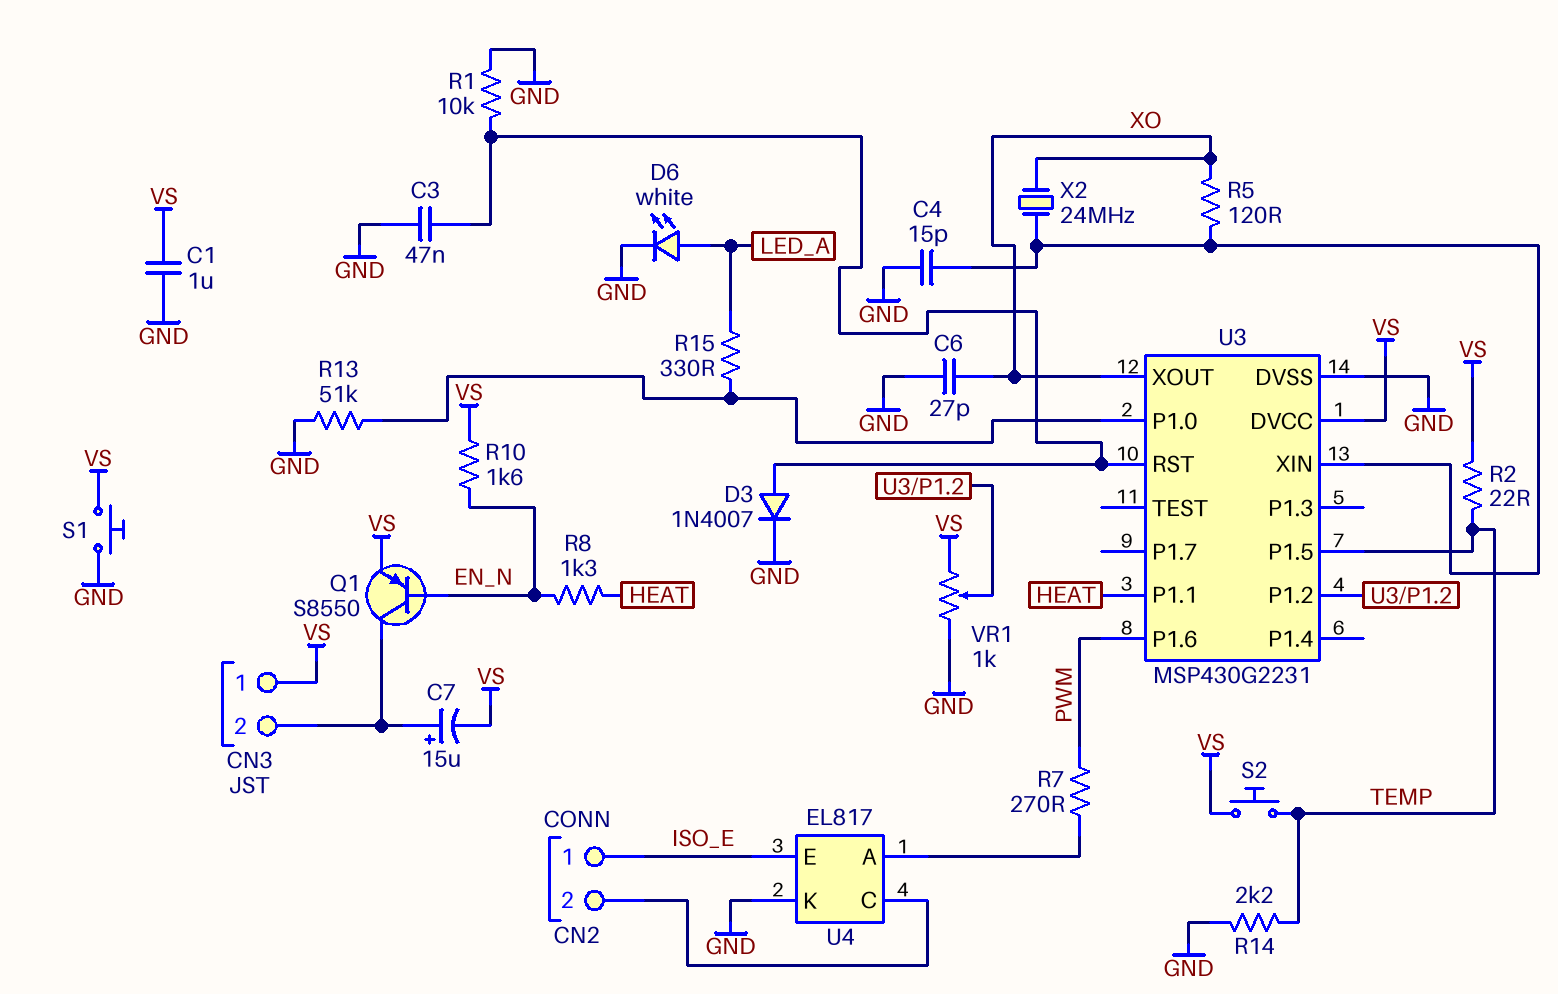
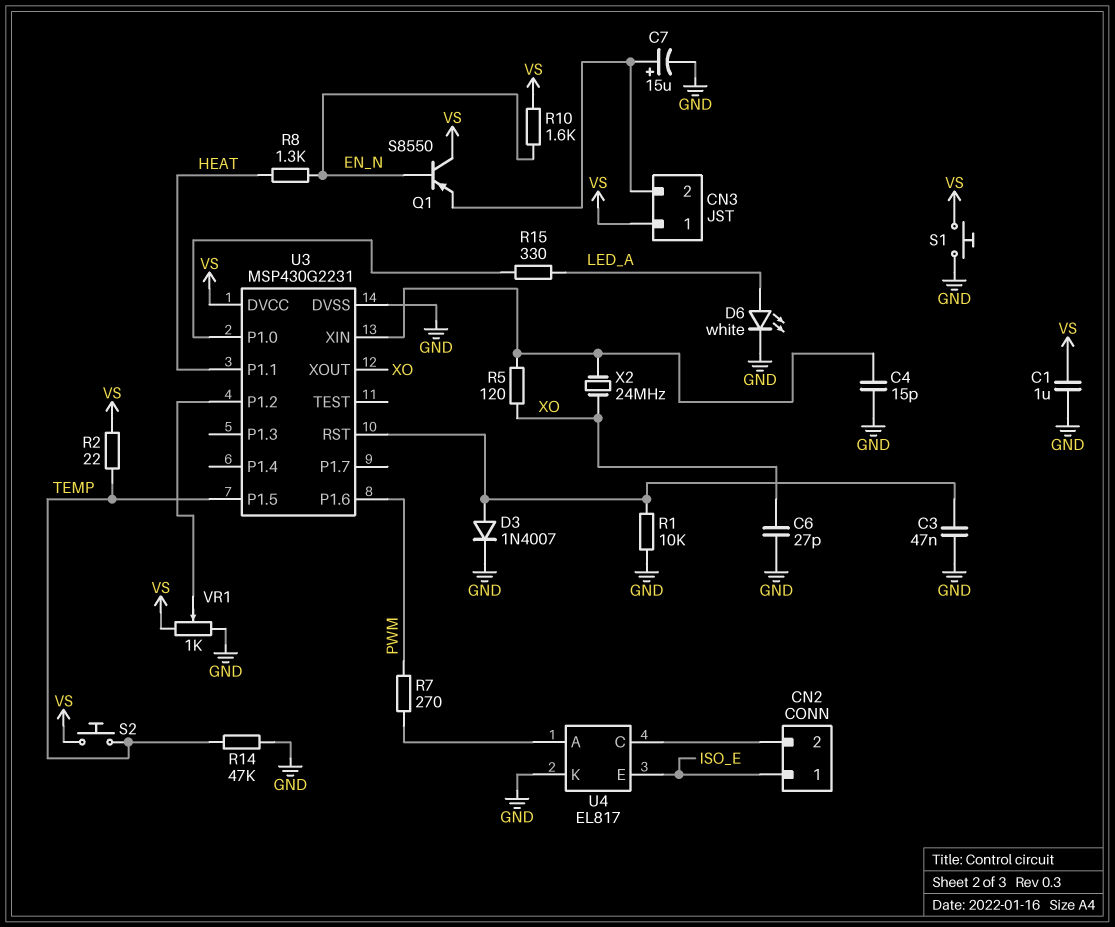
C7: 15uF (plus CN3/2, minus VS) -> 15uF (plus CN3/2, minus GND)
Q1: PNP S8550 (B EN_N, C CN3/2, E VS) -> PNP S8550 (B EN_N, C VS, E CN3/2)
R13: 51k (GND, U3/P1.0) -> none
R14: 2.2k (GND, TEMP) -> 47k (GND, TEMP)

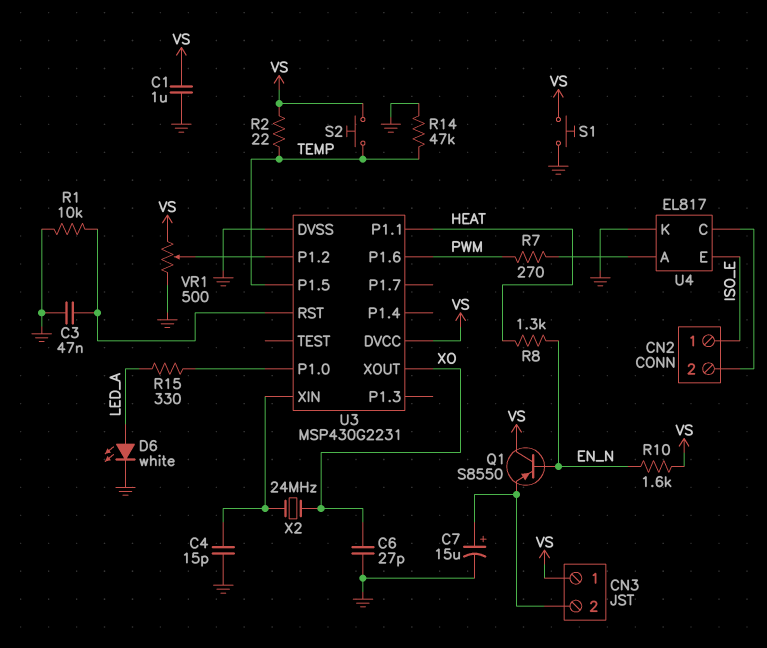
D3: diode 1N4007 (A U3/RST, K GND) -> none
R5: 120 (U3/XIN, XO) -> none
VR1: 1k (GND, VS, wiper U3/P1.2) -> 500 (GND, VS, wiper U3/P1.2)

